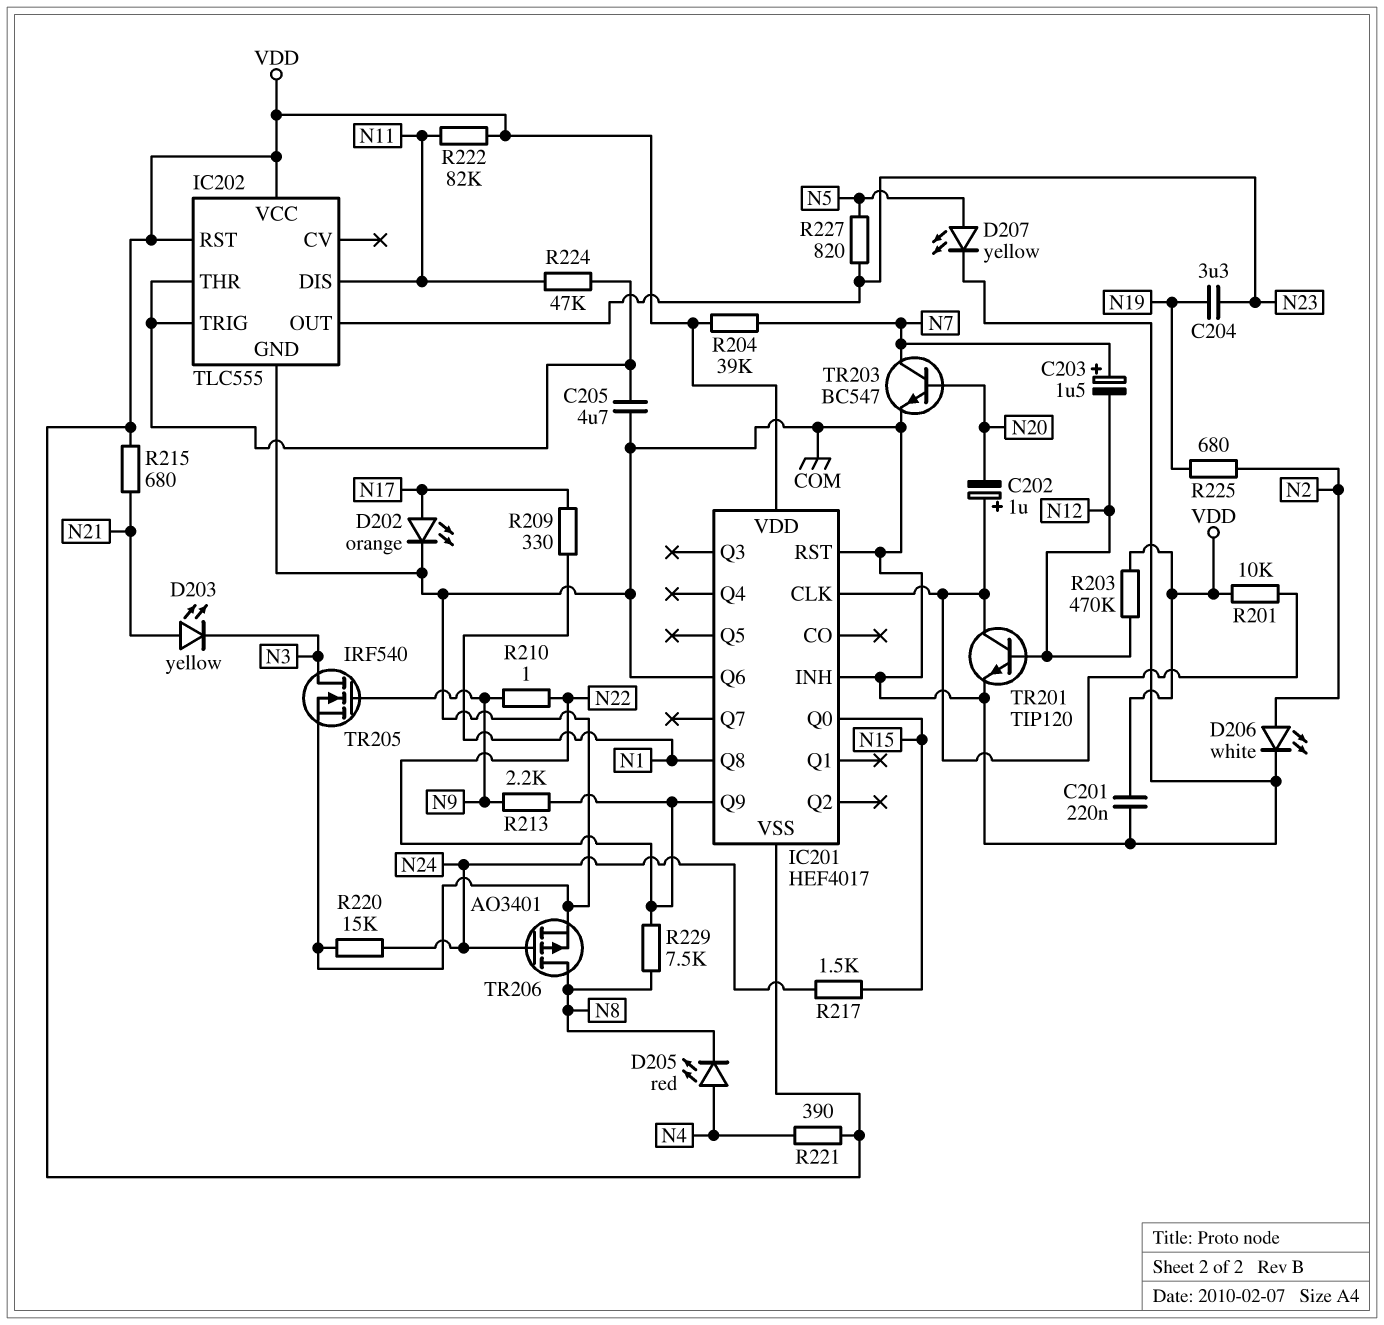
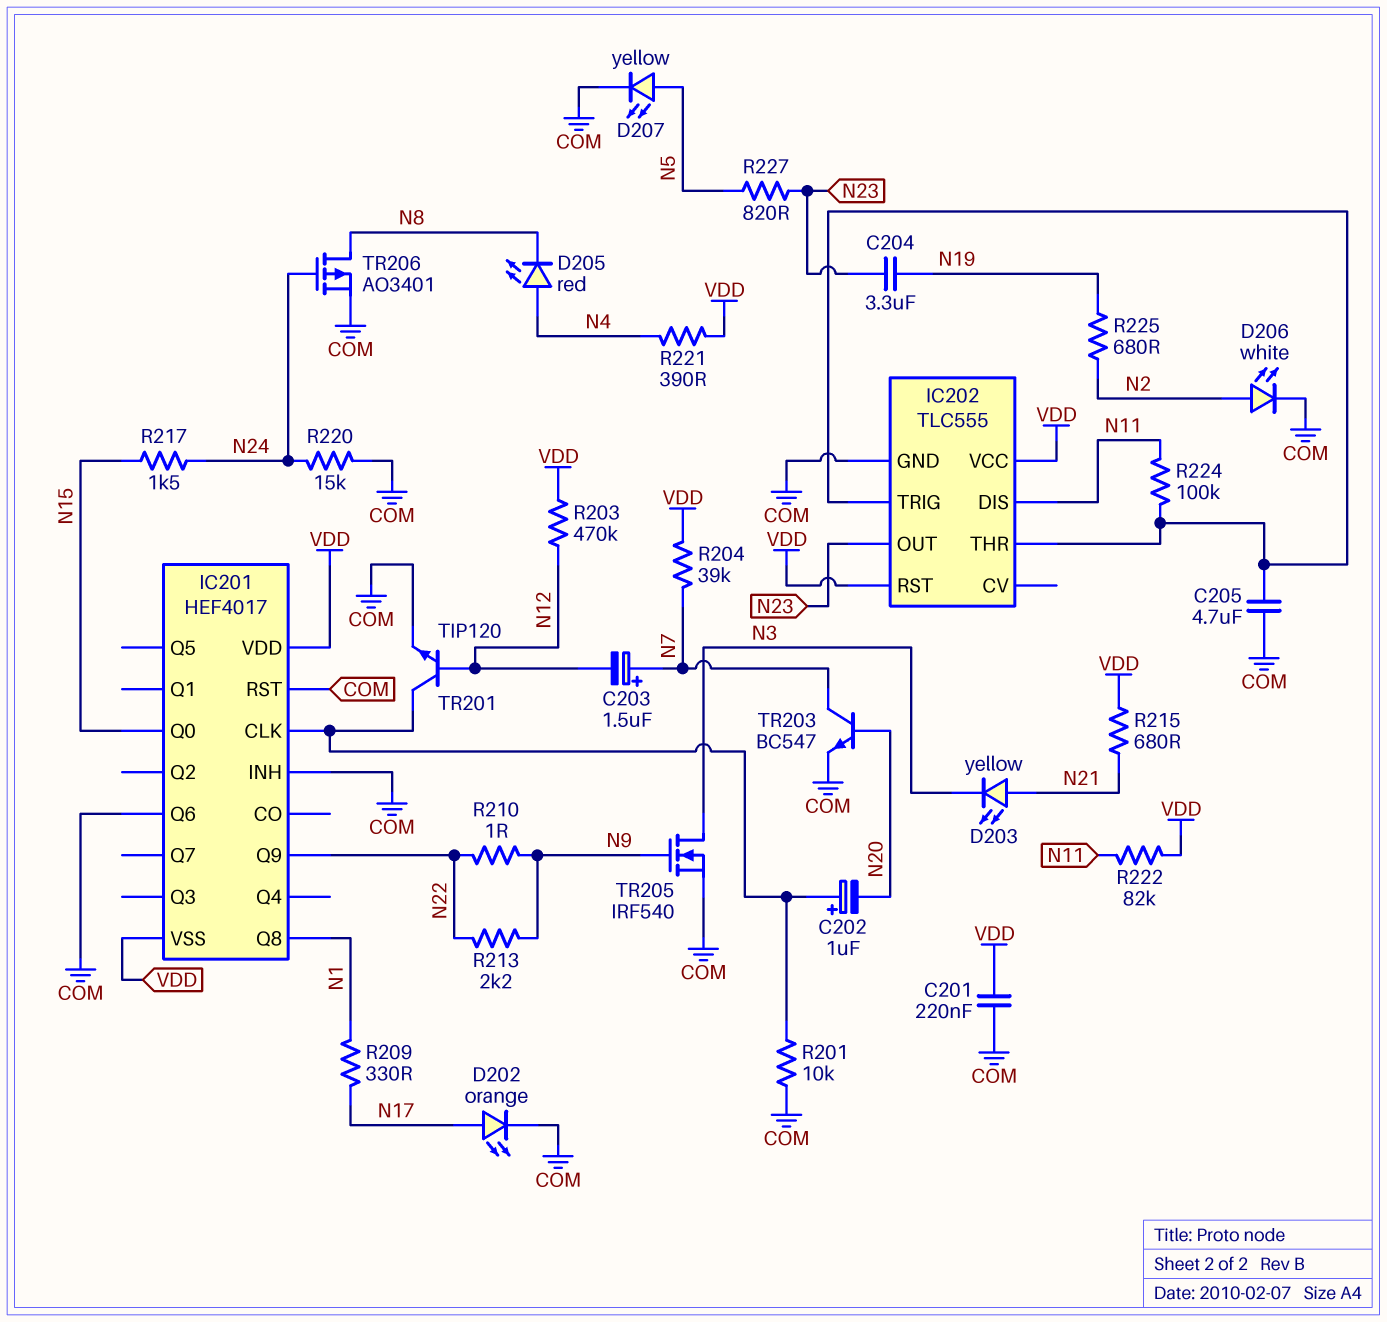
R201: 10k (IC201/CLK, VDD) -> 10k (COM, IC201/CLK)
R224: 47k (IC202/THR, N11) -> 100k (IC202/THR, N11)
R229: 7.5k (N8, N22) -> none

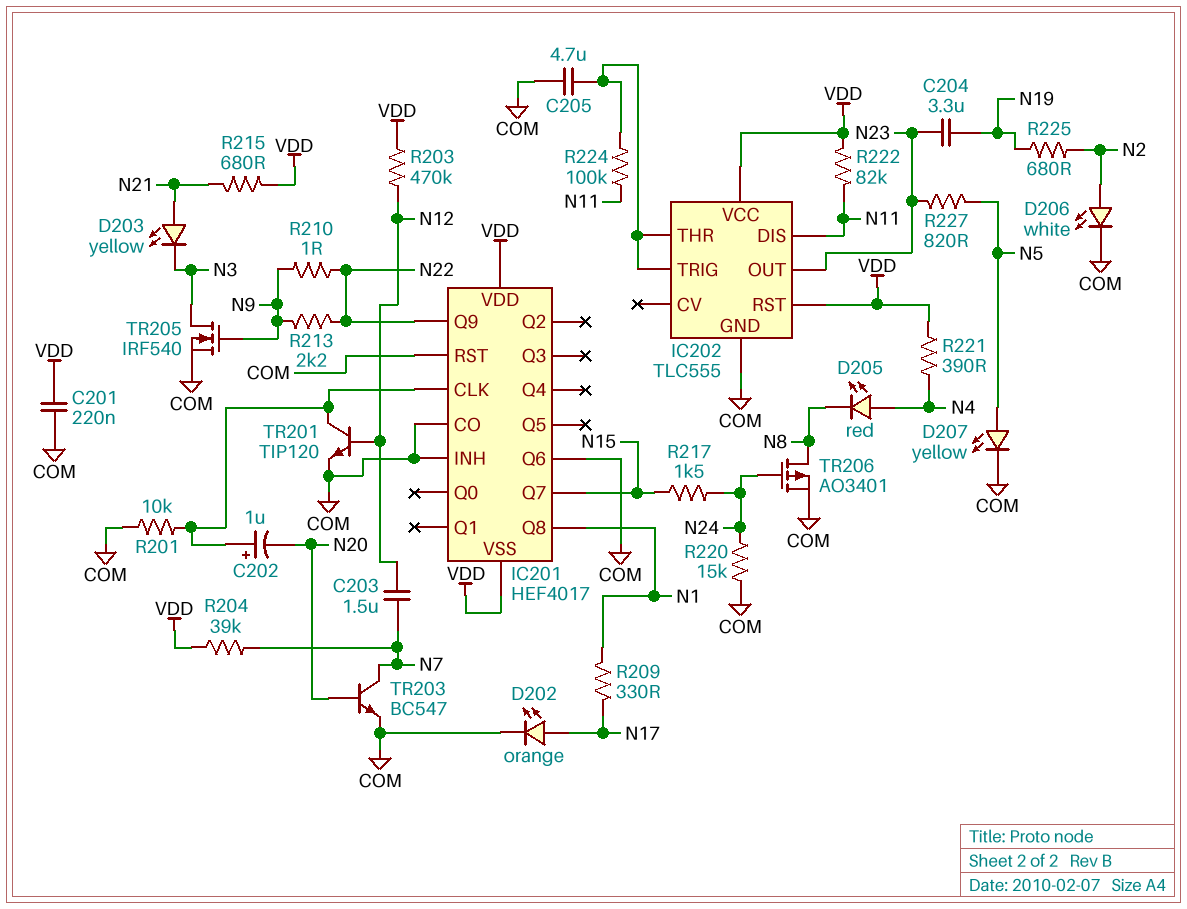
C203: 1.5uF (plus N7, minus N12) -> 1.5uF (N7, N12)
IC201 pin CO: none -> COM
IC201 pin Q0: N15 -> none
IC201 pin Q7: none -> N15

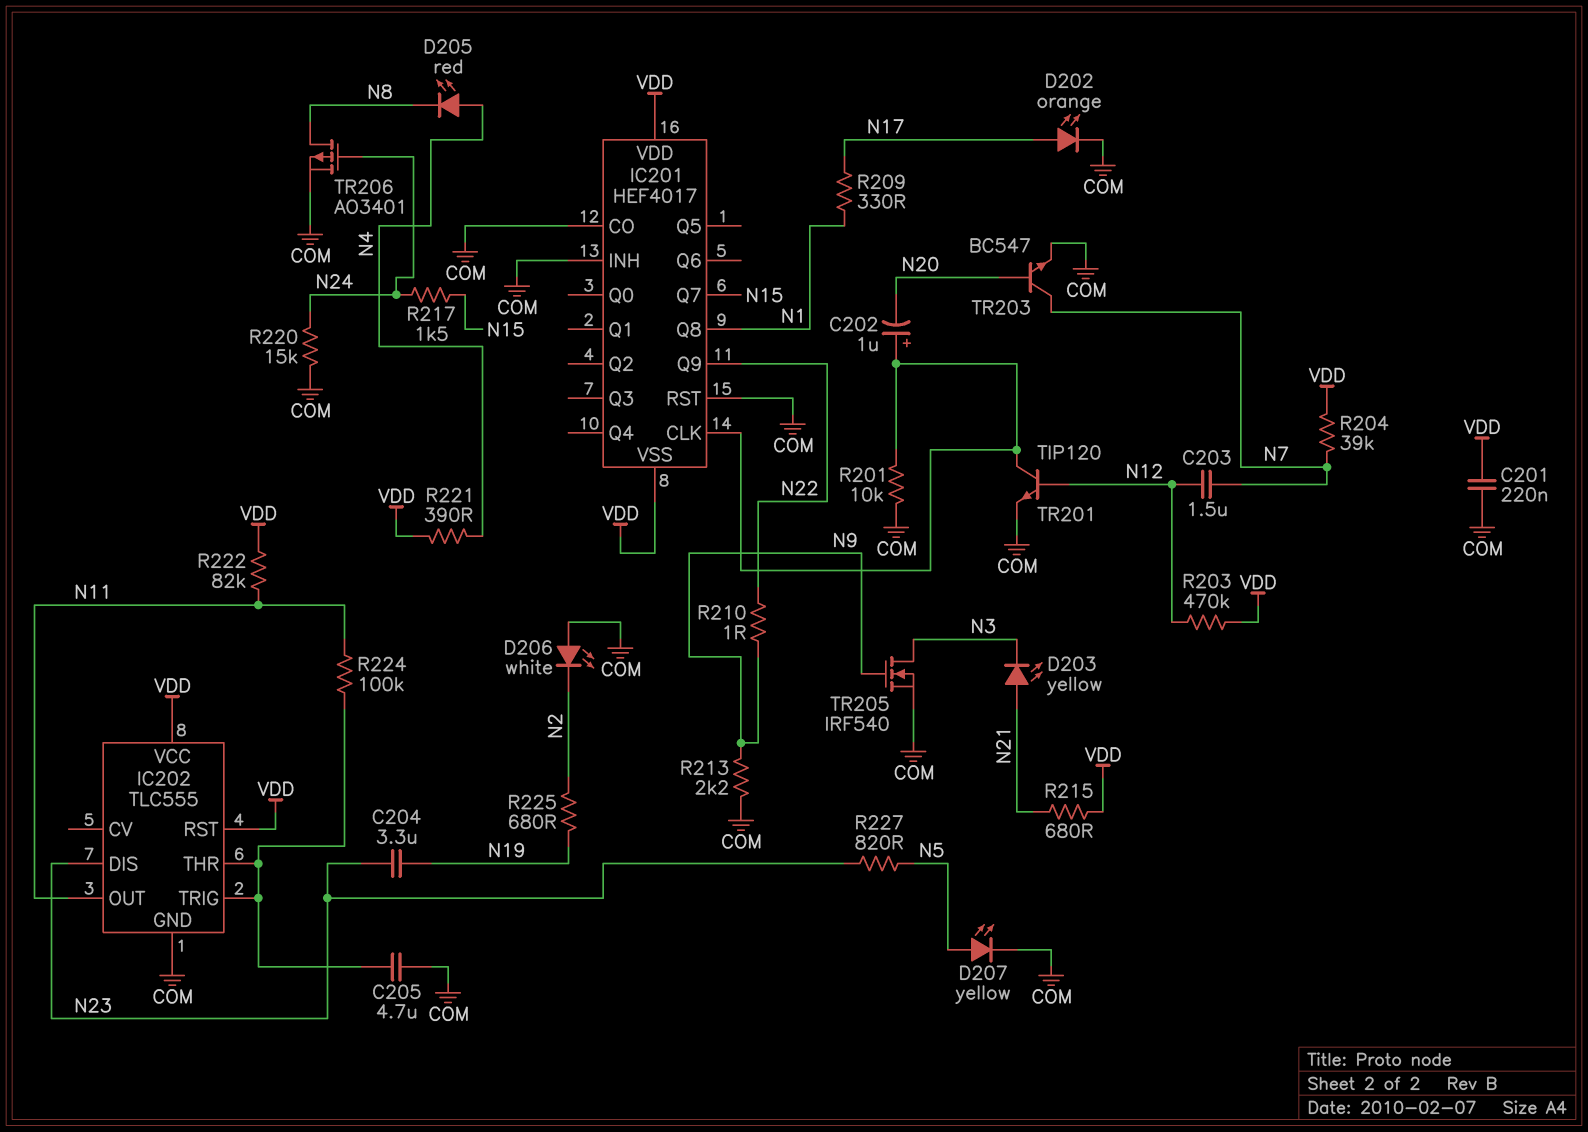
D206: LED white (A N2, K COM) -> LED white (A COM, K N2)
IC201 pin Q6: COM -> none
IC202 pin DIS: N11 -> N23
IC202 pin OUT: N23 -> N11
R213: 2.2k (N9, N22) -> 2.2k (COM, N9)

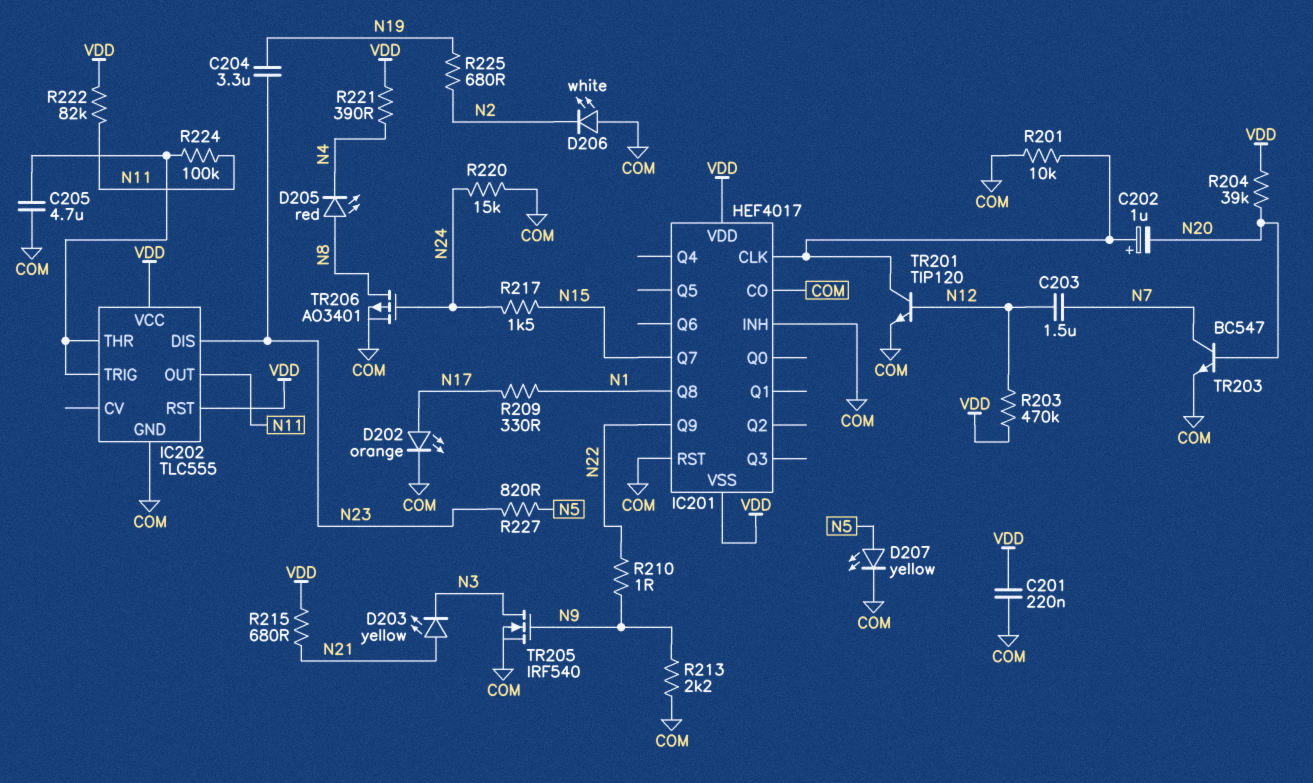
D205: LED red (A N4, K N8) -> LED red (A N8, K N4)
R204: 39k (N7, VDD) -> 39k (N20, VDD)

